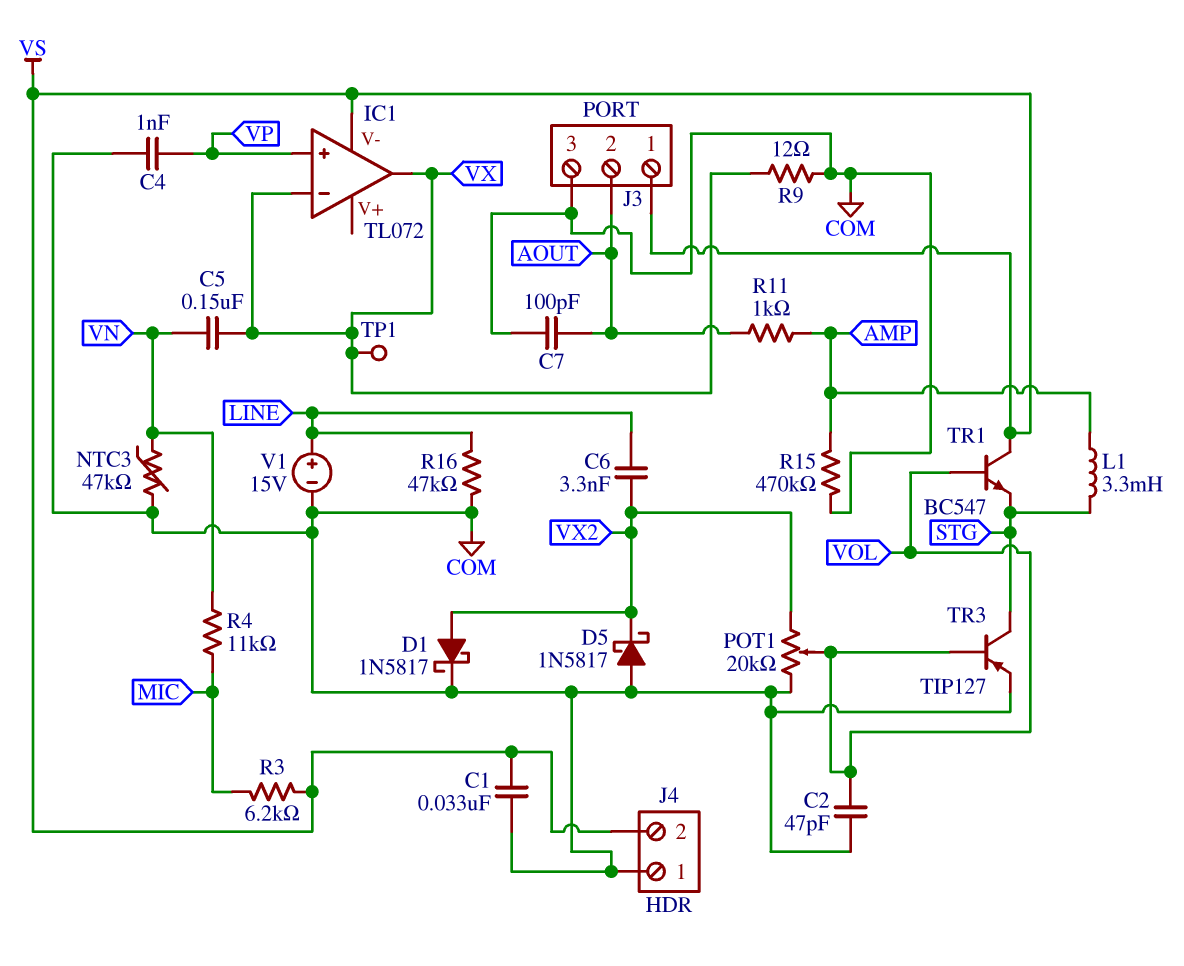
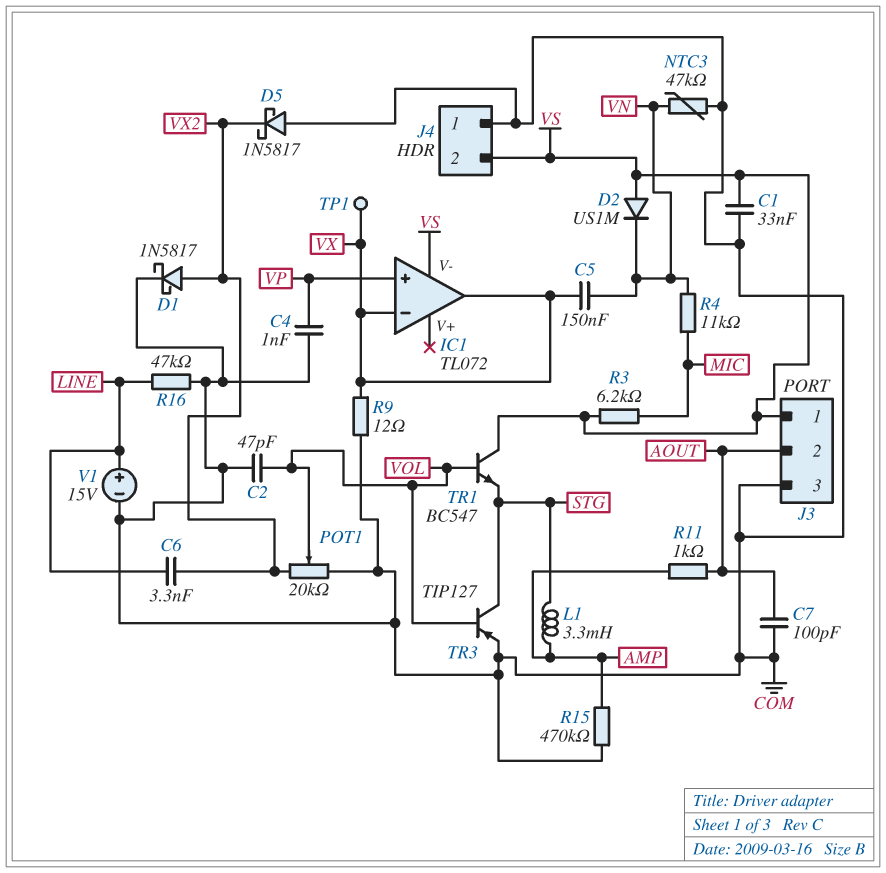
D2: none -> diode US1M (A VS, K VN)

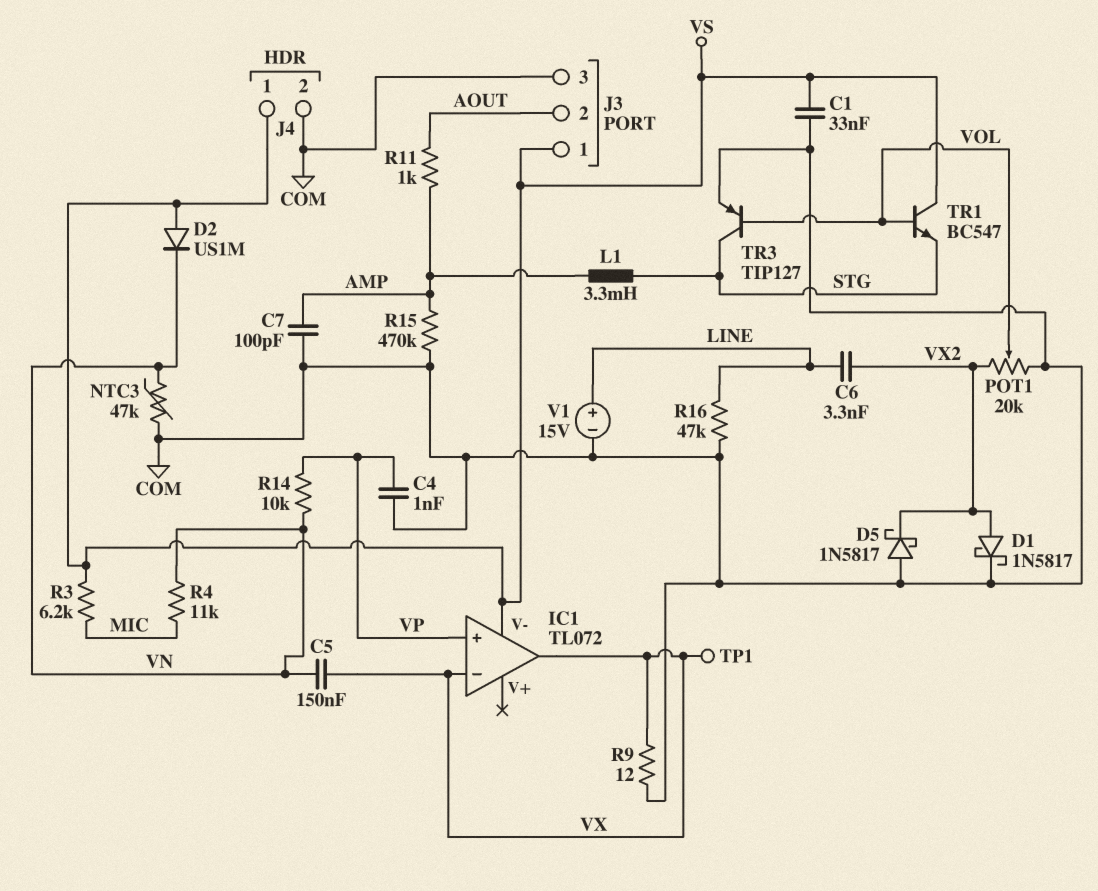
C2: 47pF (COM, VOL) -> none
C7: 100pF (AOUT, COM) -> 100pF (AMP, COM)
J4 pin 1: COM -> VS
J4 pin 2: VS -> COM
R14: none -> 10k (VN, VP)

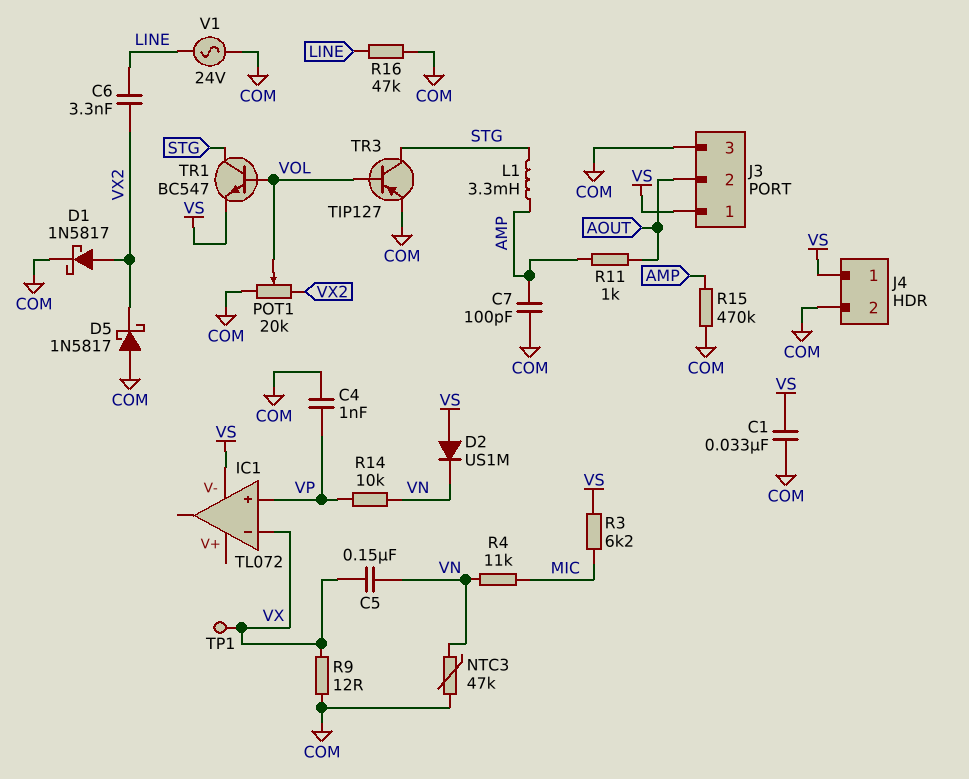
IC1 pin out: VX -> none
TR1: NPN BC547 (B VOL, C VS, E STG) -> NPN BC547 (B VOL, C STG, E VS)
V1: 15V (plus LINE, minus COM) -> AC 24V (COM, LINE)

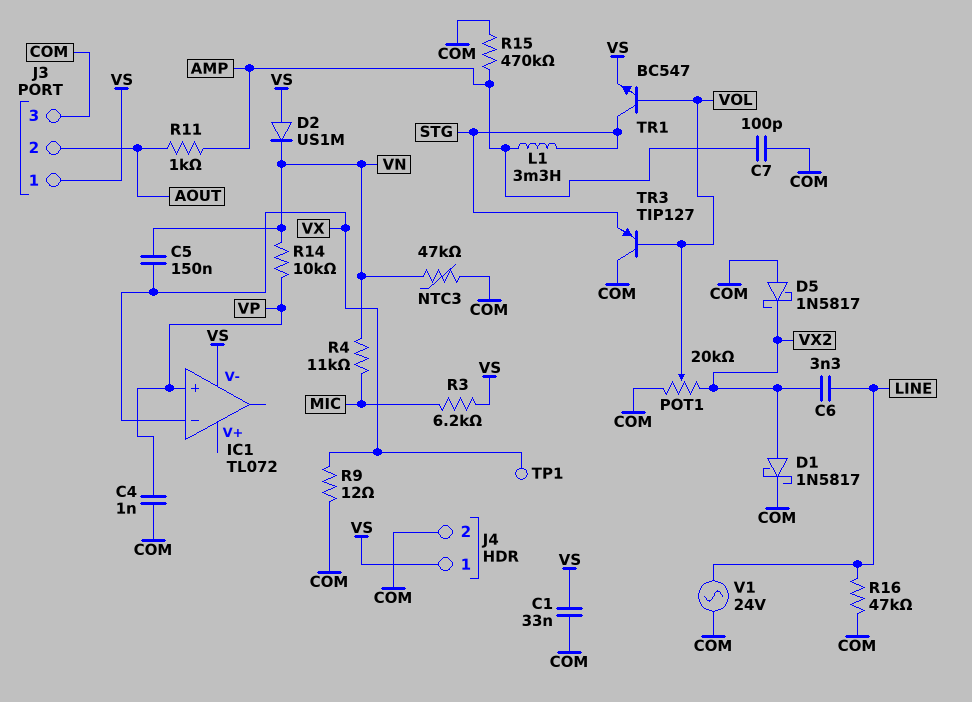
TR3: PNP TIP127 (B VOL, C STG, E COM) -> PNP TIP127 (B VOL, C COM, E STG)

